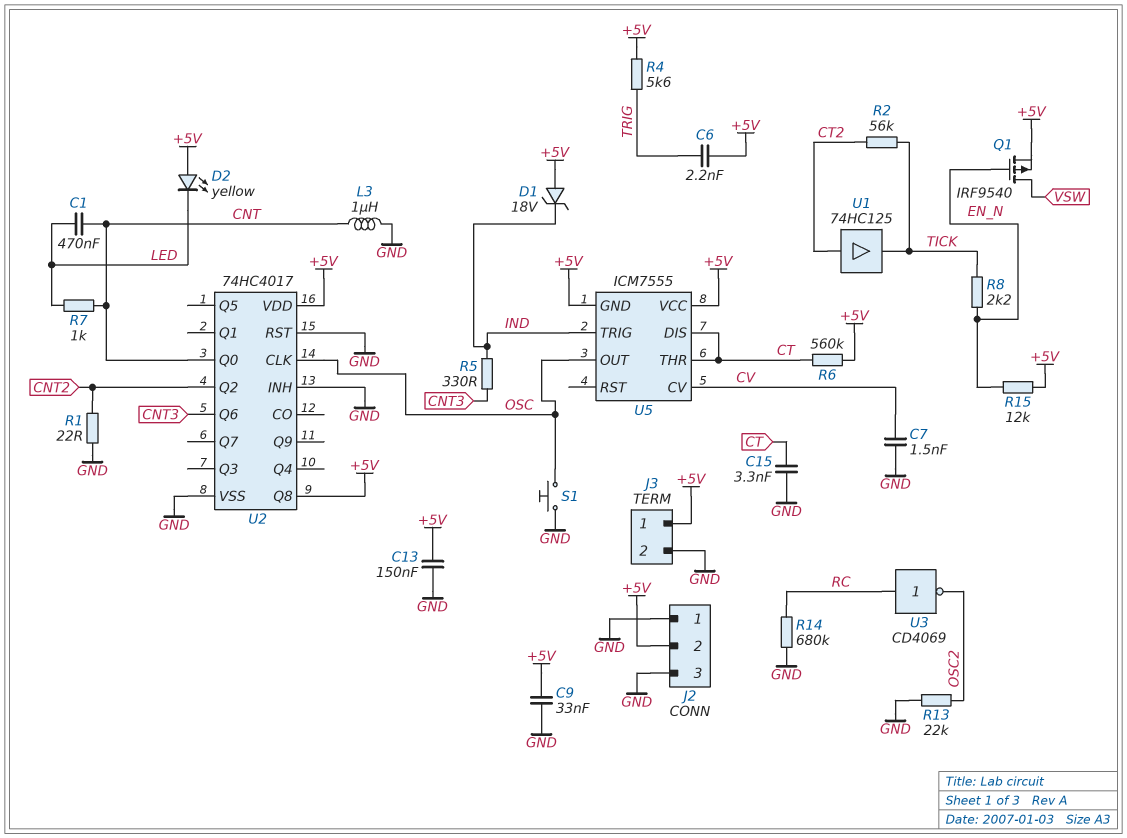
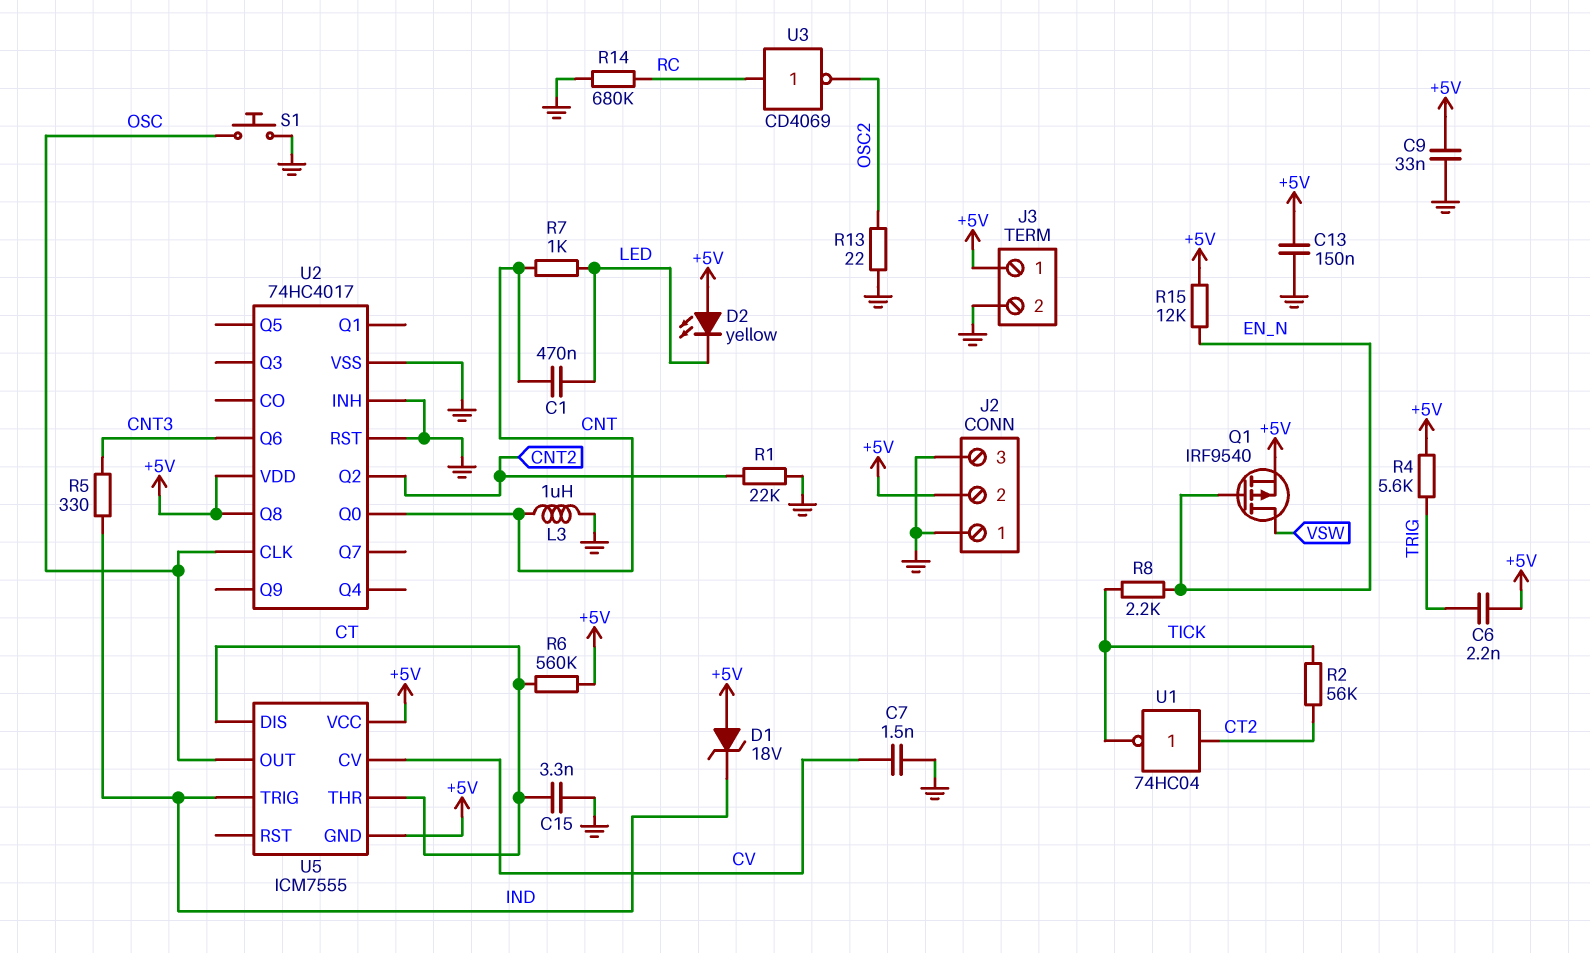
R1: 22 (CNT2, GND) -> 22k (CNT2, GND)
R13: 22k (GND, OSC2) -> 22 (GND, OSC2)
U1: buffer 74HC125 (in CT2, out TICK) -> NOT 74HC04 (in CT2, out TICK)

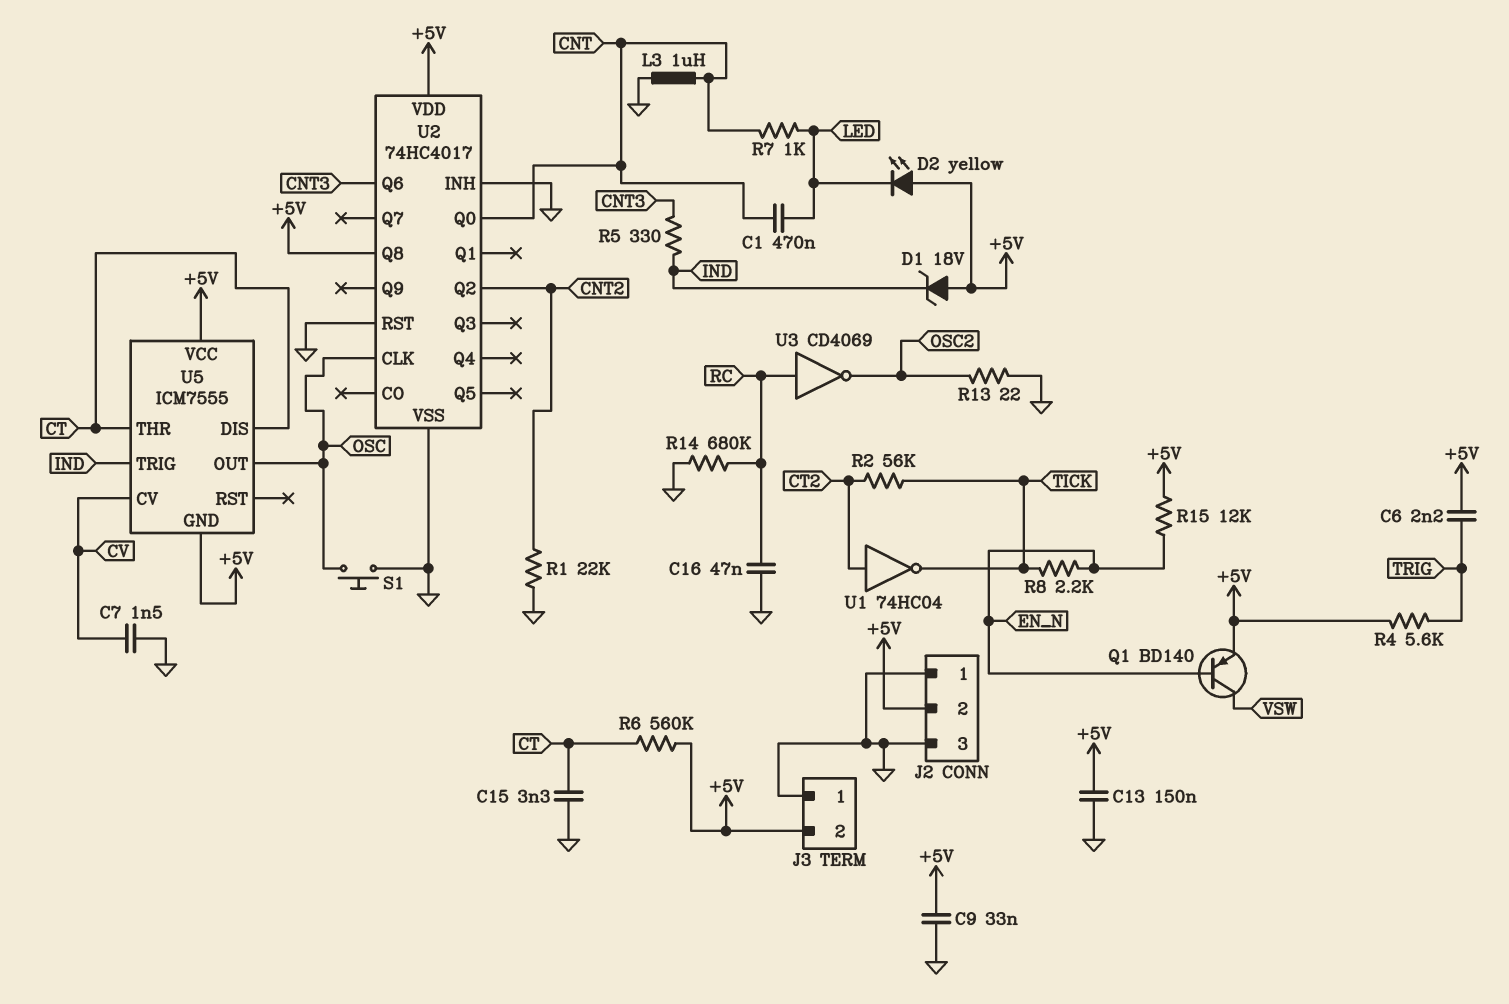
C16: none -> 47nF (GND, RC)
J3 pin 1: +5V -> GND
J3 pin 2: GND -> +5V
Q1: PMOS IRF9540 (G EN_N, D VSW, S +5V) -> PNP BD140 (B EN_N, C VSW, E +5V)

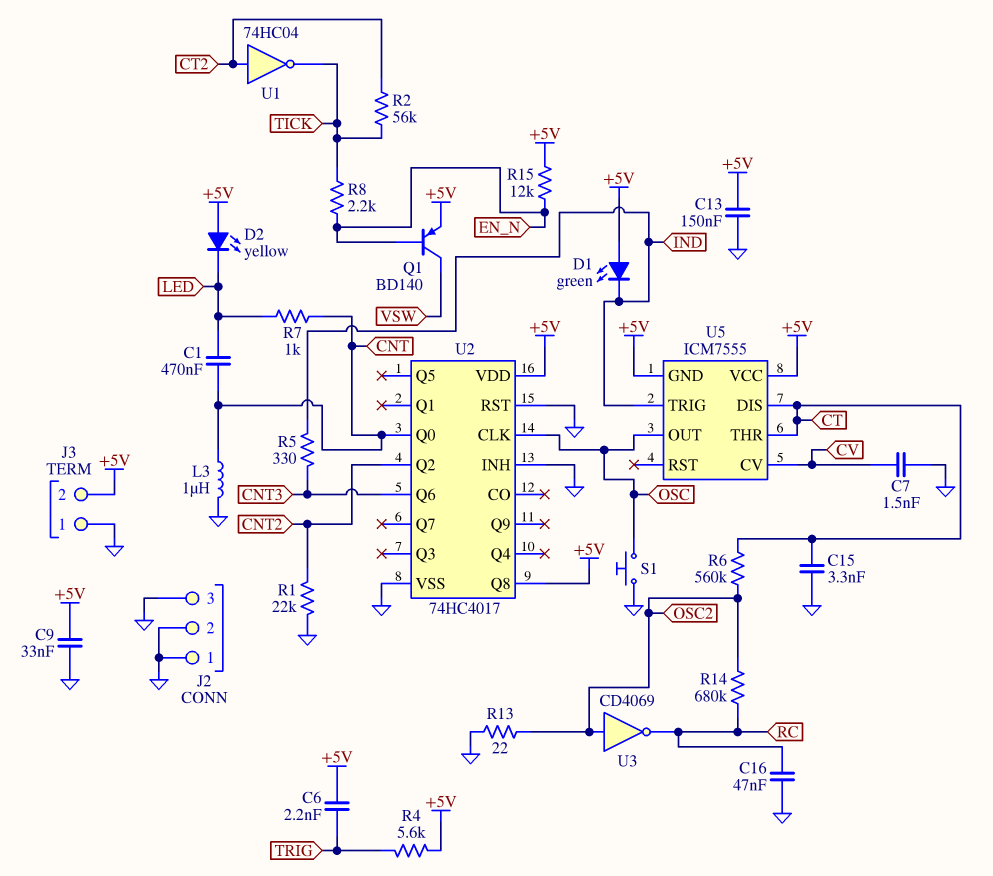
D1: zener 18V (A +5V, K IND) -> LED green (A +5V, K IND)
J2 pin 2: +5V -> GND
R6: 560k (+5V, CT) -> 560k (CT, OSC2)
R14: 680k (GND, RC) -> 680k (OSC2, RC)
U3: NOT CD4069 (in RC, out OSC2) -> NOT CD4069 (in OSC2, out RC)

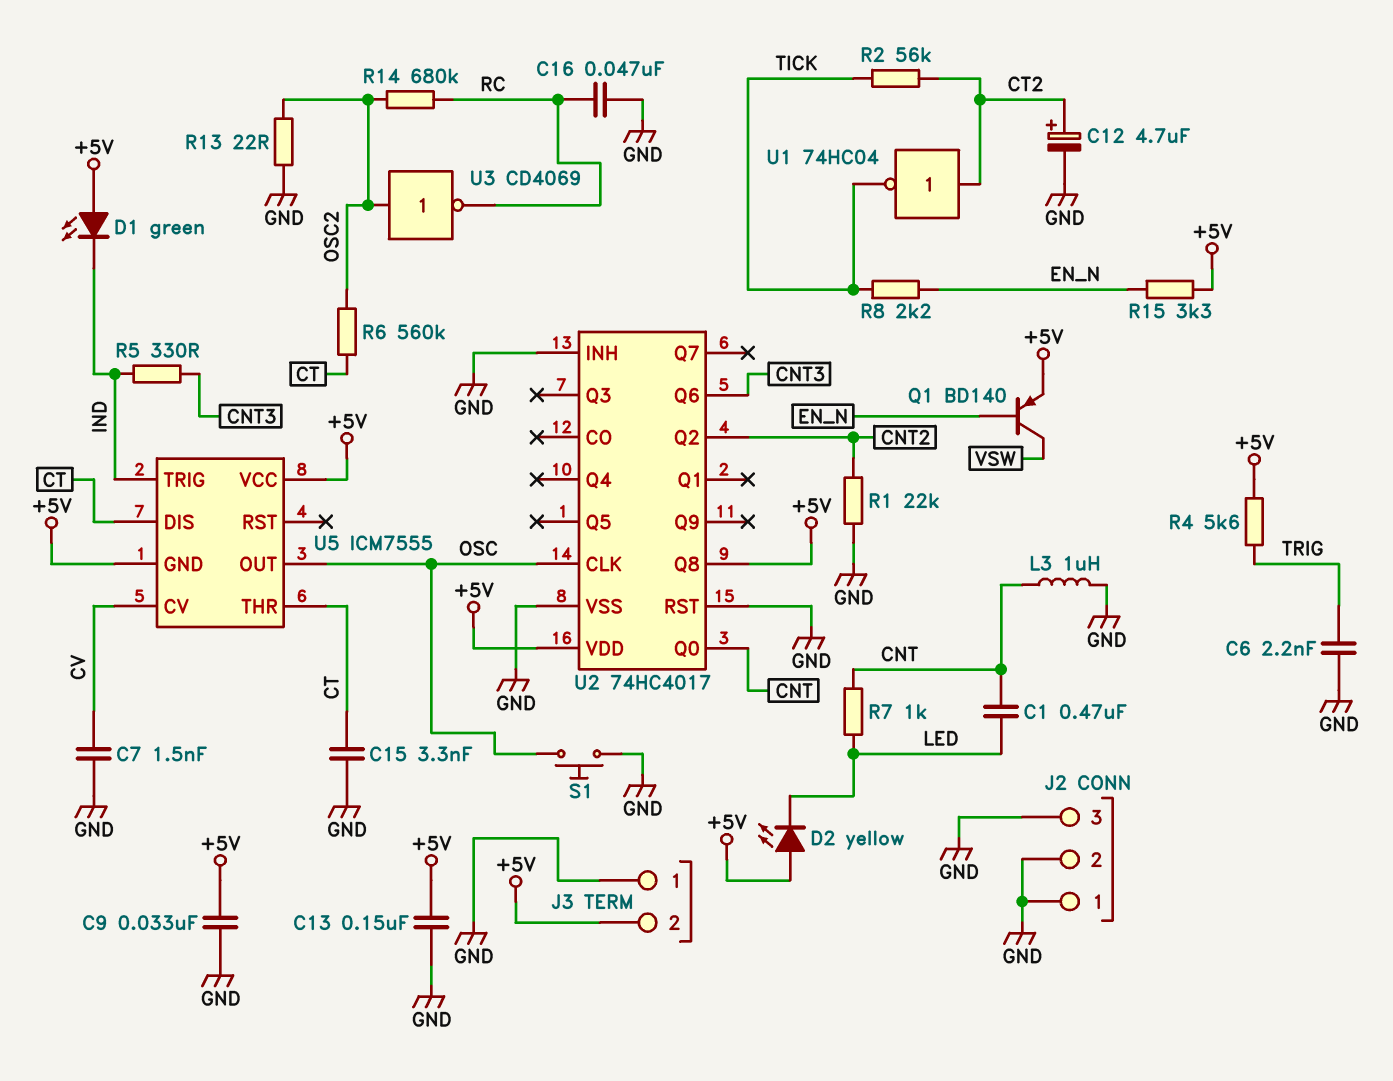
C6: 2.2nF (+5V, TRIG) -> 2.2nF (GND, TRIG)
C12: none -> 4.7uF (plus CT2, minus GND)
R15: 12k (+5V, EN_N) -> 3.3k (+5V, EN_N)

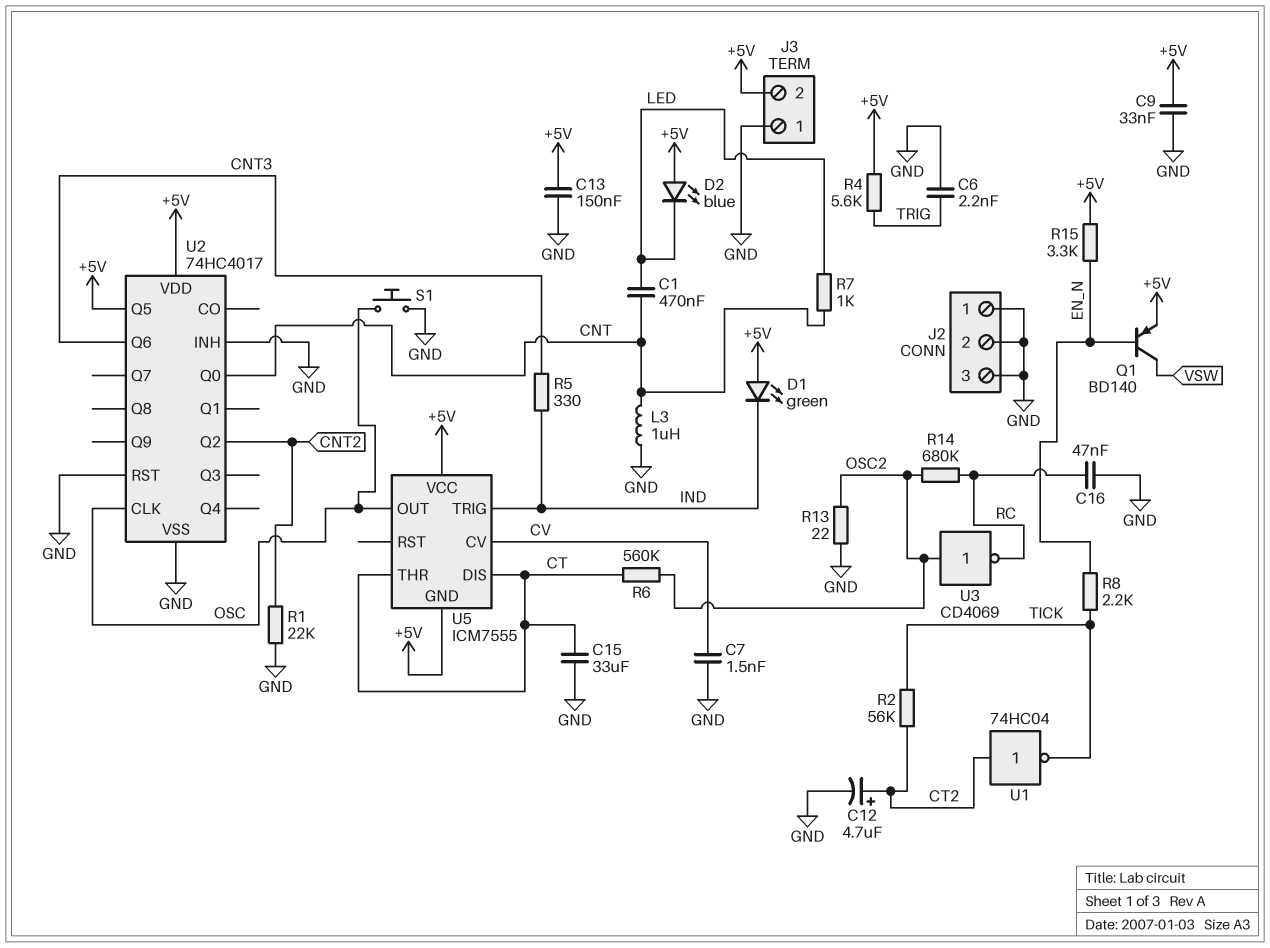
C15: 3.3nF (CT, GND) -> 33uF (CT, GND)
D2: LED yellow (A +5V, K LED) -> LED blue (A +5V, K LED)
U2 pin Q5: none -> +5V
U2 pin Q8: +5V -> none

